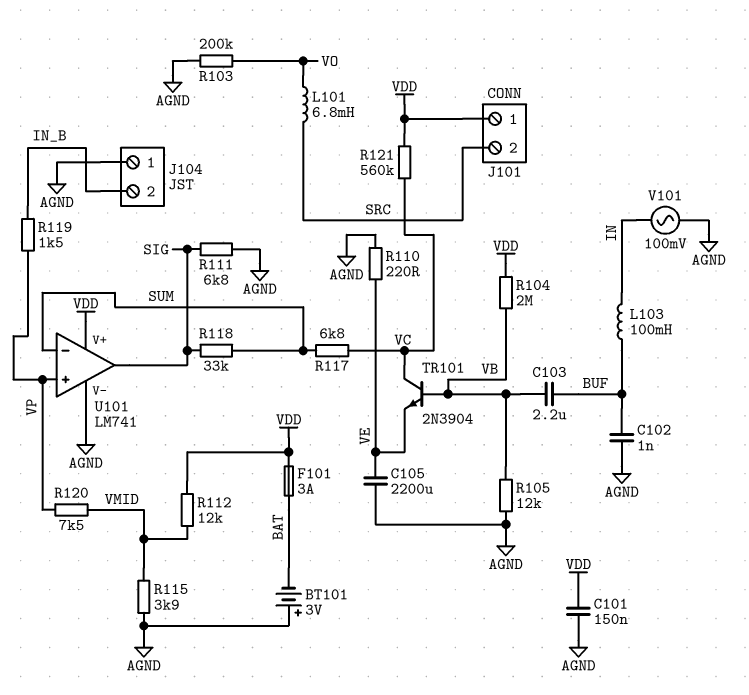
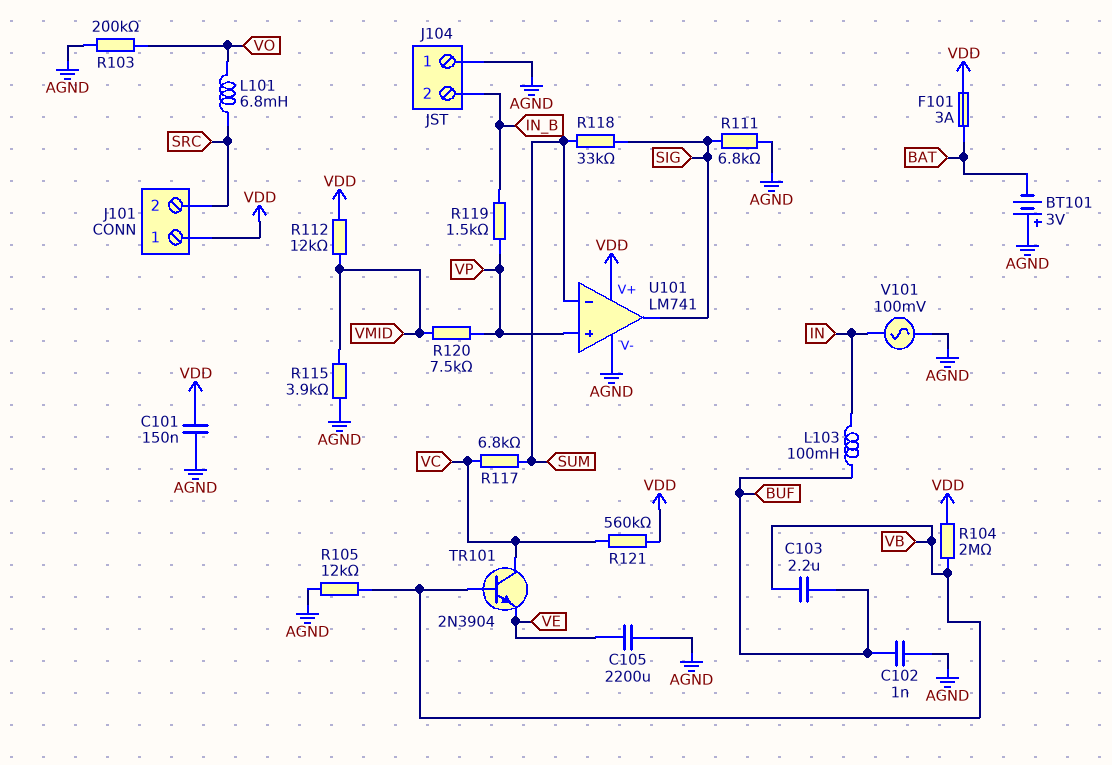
R110: 220 (AGND, VE) -> none

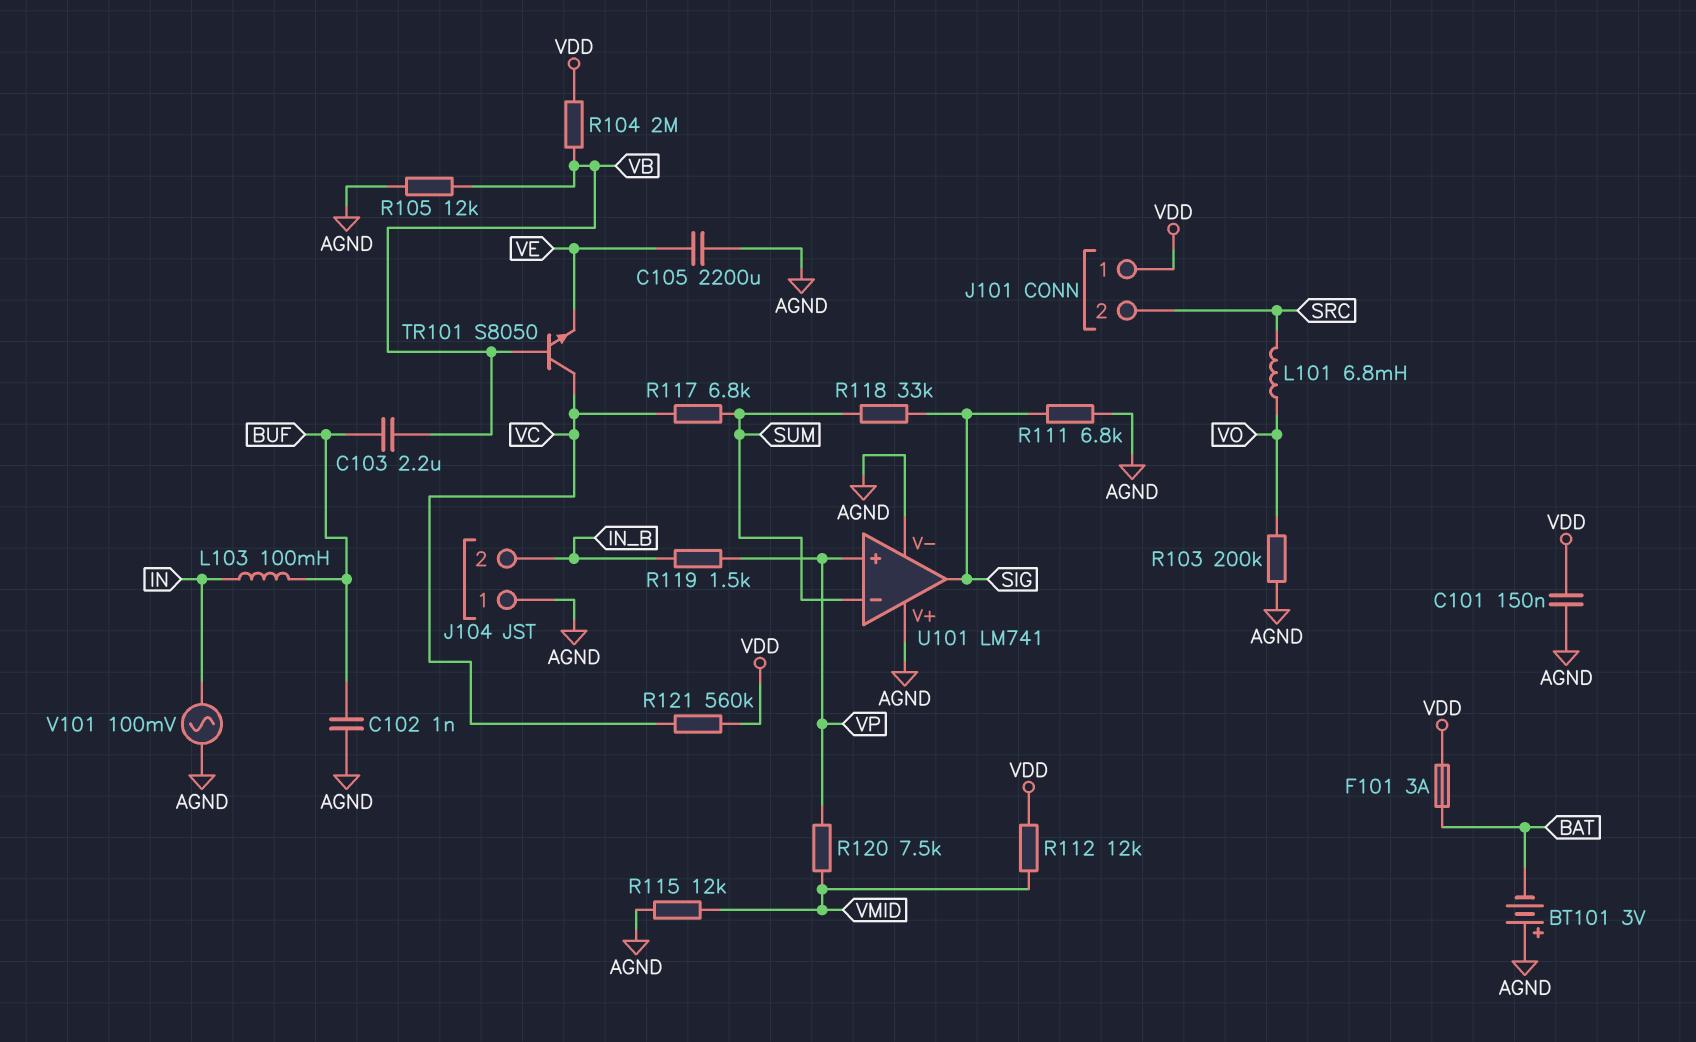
R115: 3.9k (AGND, VMID) -> 12k (AGND, VMID)
TR101: NPN 2N3904 (B VB, C VC, E VE) -> NPN S8050 (B VB, C VC, E VE)
U101 pin V+: VDD -> AGND

